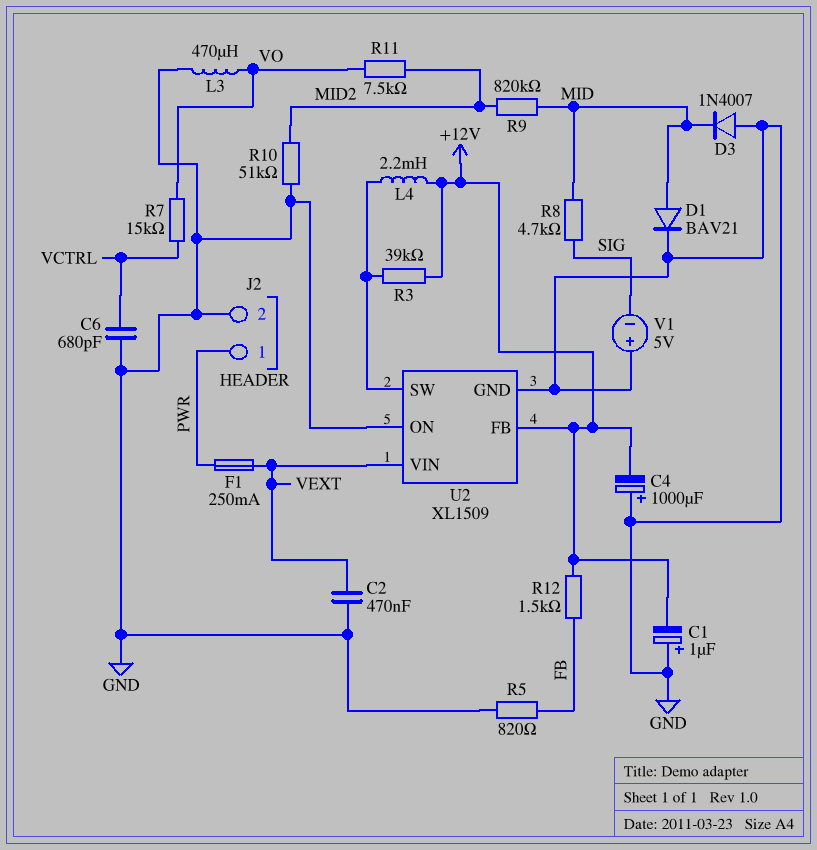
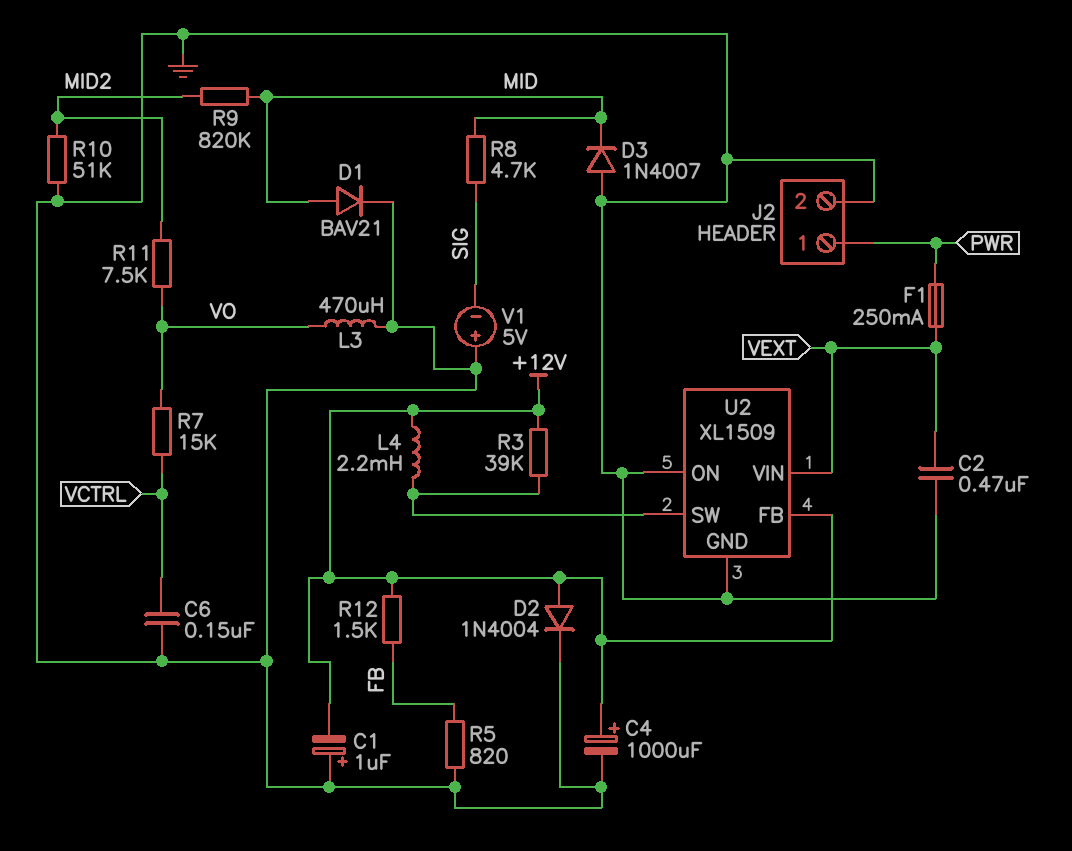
C4: 1000uF (plus GND, minus +12V) -> 1000uF (plus +12V, minus GND)
C6: 680pF (GND, VCTRL) -> 150nF (GND, VCTRL)
D2: none -> diode 1N4004 (A +12V, K GND)

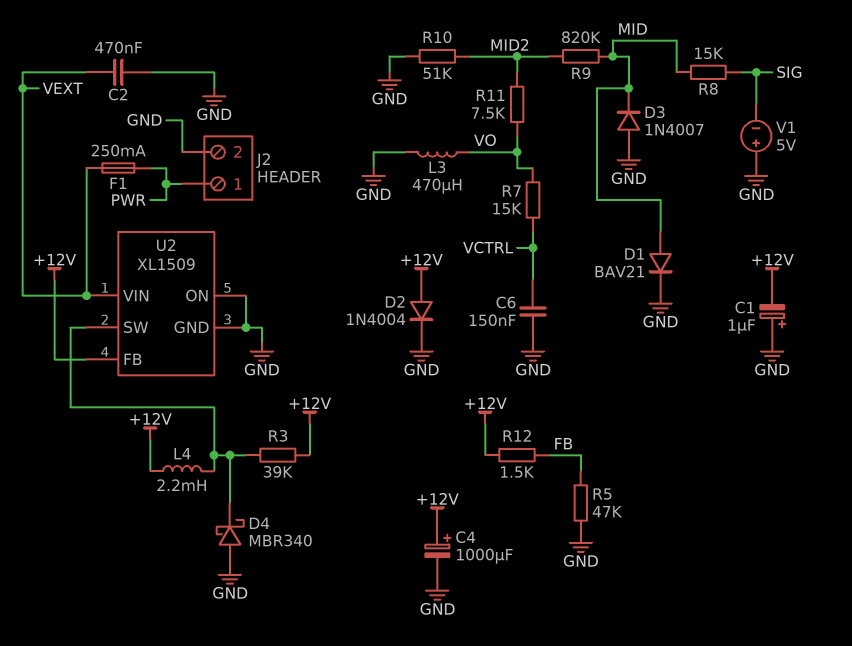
D4: none -> schottky MBR340 (A GND, K U2/SW)
R5: 820 (FB, GND) -> 47k (FB, GND)
R8: 4.7k (MID, SIG) -> 15k (MID, SIG)

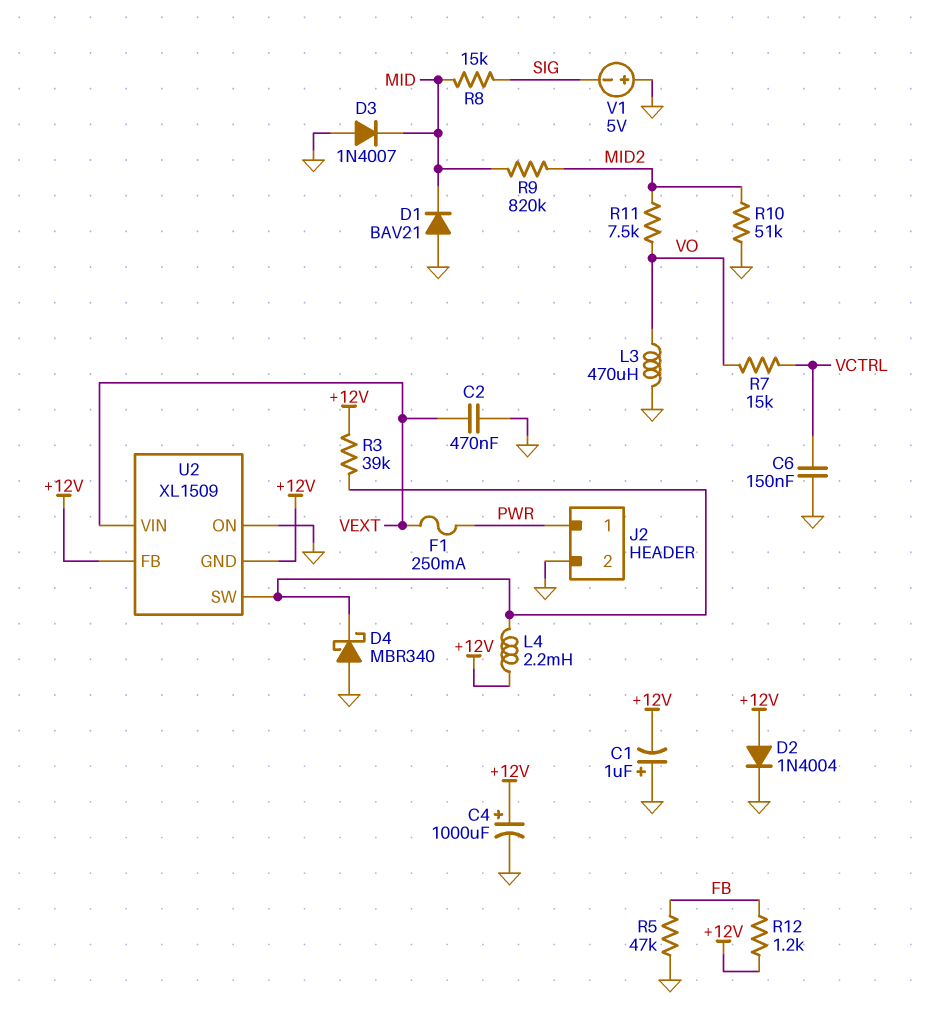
D1: diode BAV21 (A MID, K GND) -> diode BAV21 (A GND, K MID)
R12: 1.5k (+12V, FB) -> 1.2k (+12V, FB)
U2 pin GND: GND -> +12V

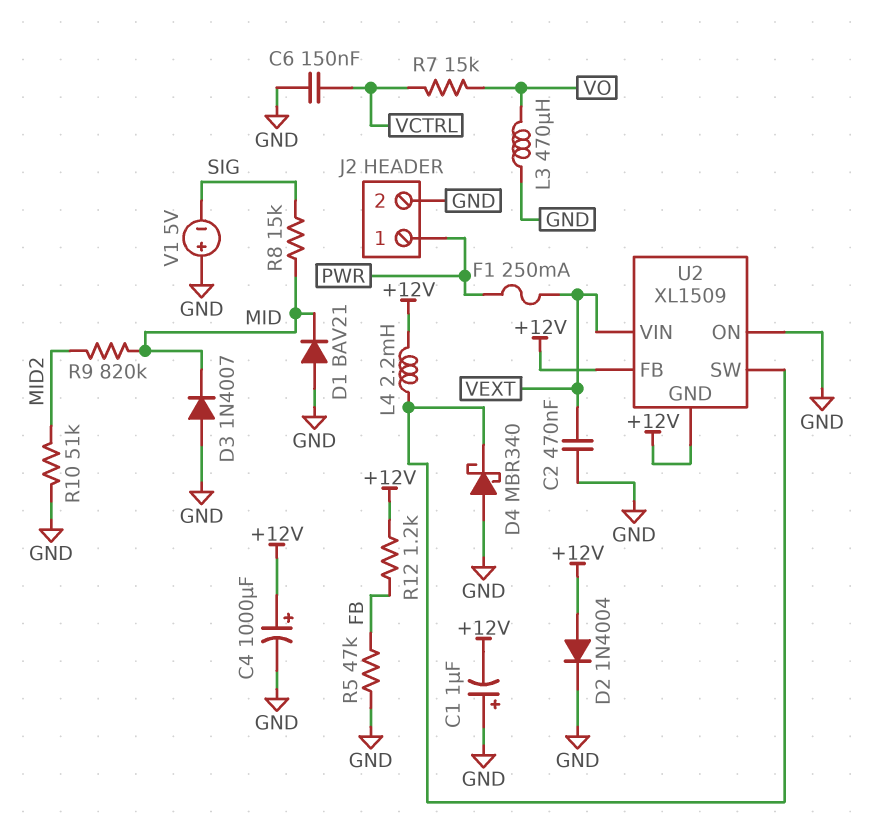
R3: 39k (+12V, U2/SW) -> none
R11: 7.5k (MID2, VO) -> none

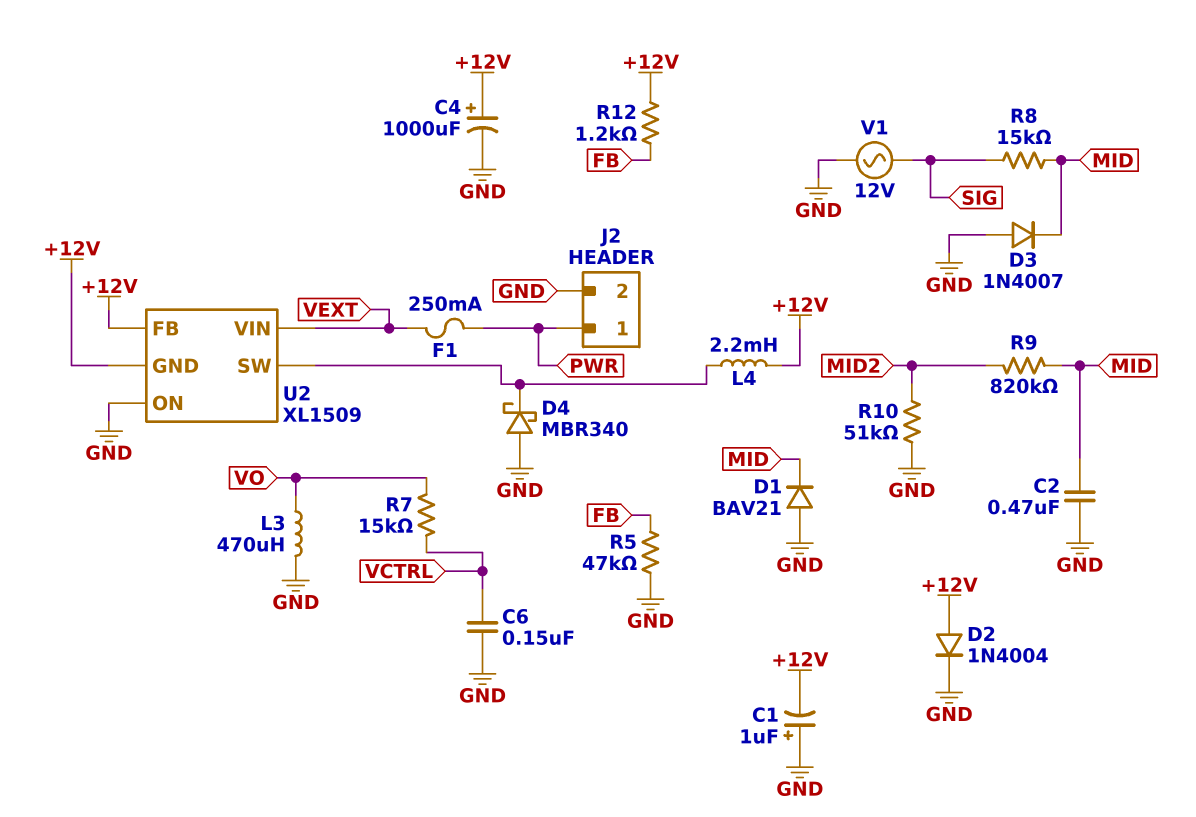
C2: 470nF (GND, VEXT) -> 470nF (GND, MID)
V1: 5V (plus GND, minus SIG) -> AC 12V (GND, SIG)

